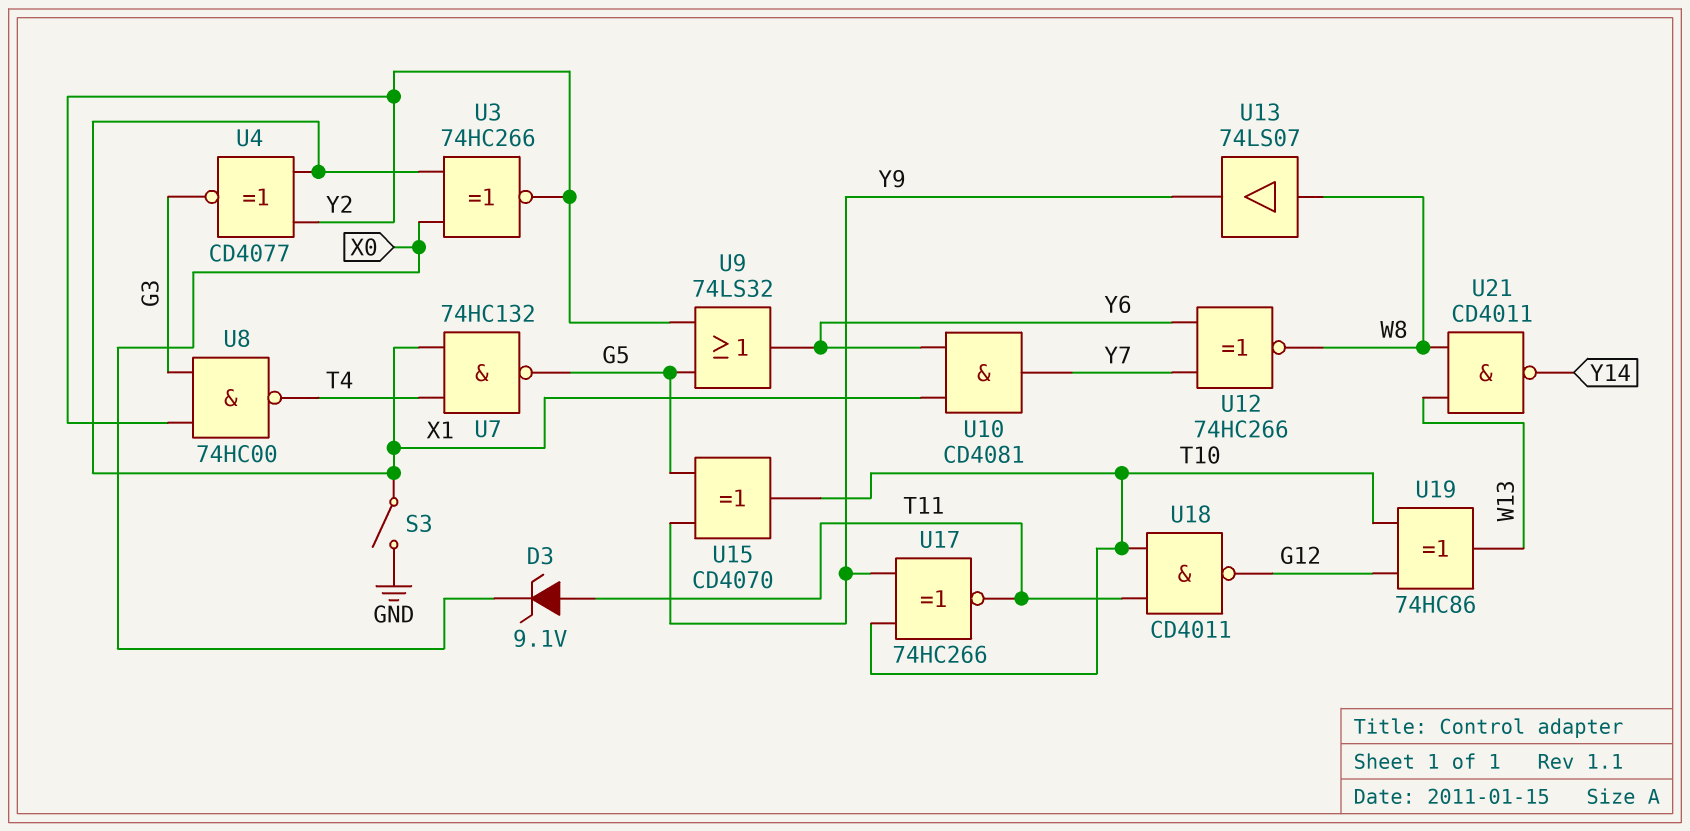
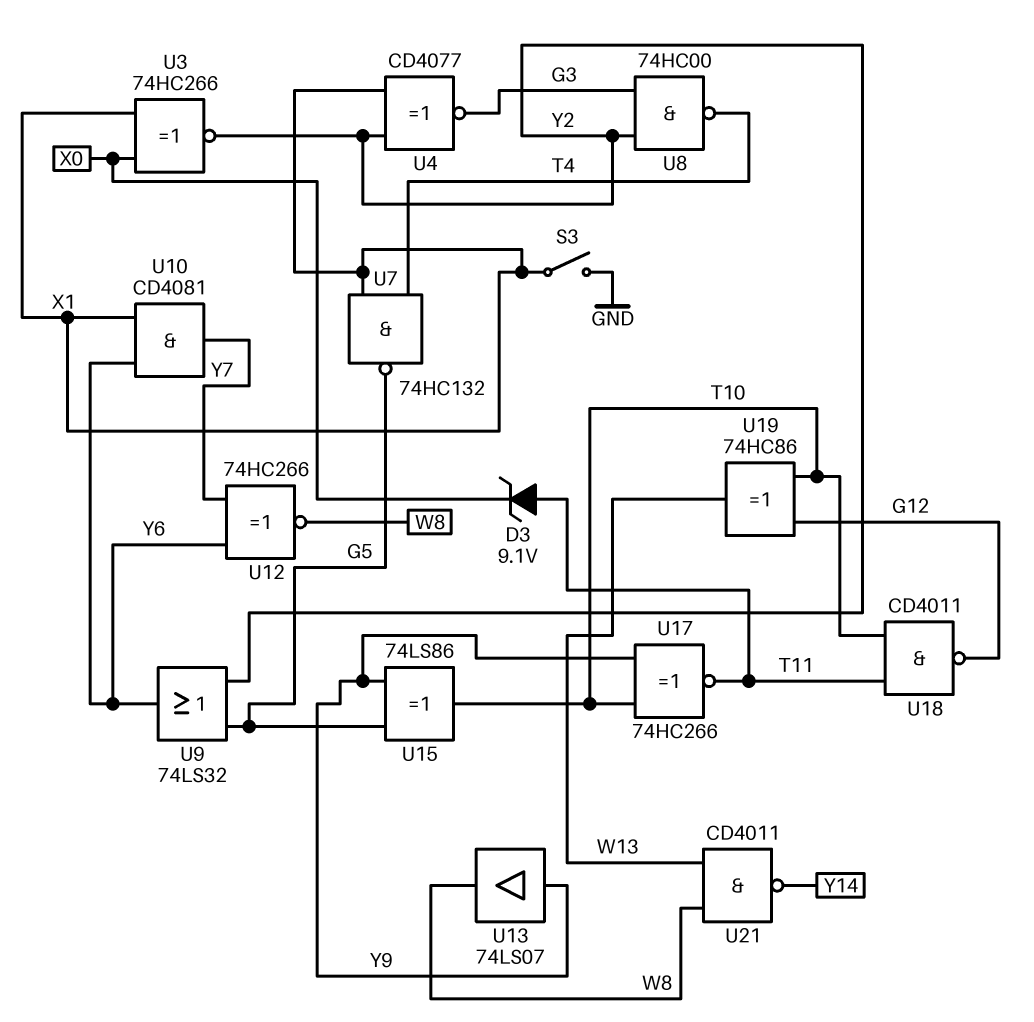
U13: buffer 74LS07 (in W8, out Y9) -> buffer 74LS07 (in Y9, out W8)
U15: XOR CD4070 (in G5, in Y9, out T10) -> XOR 74LS86 (in G5, in Y9, out T10)

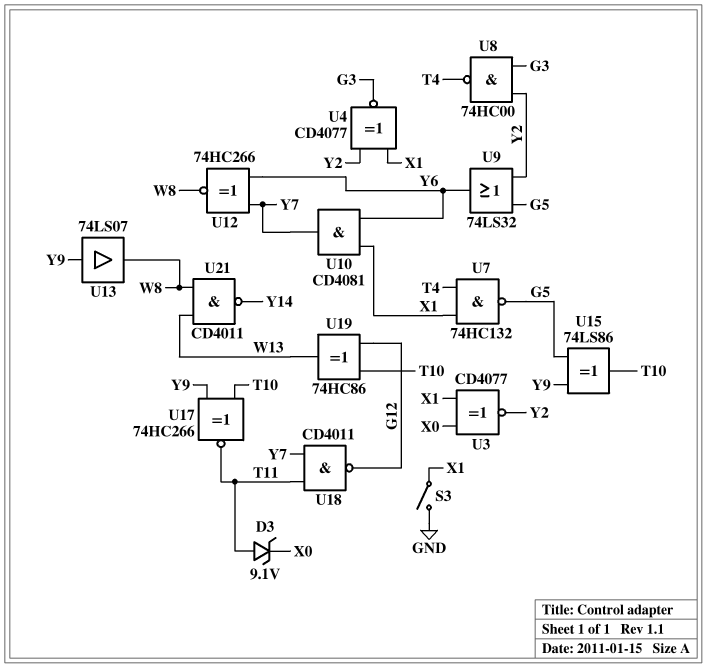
U3: XNOR 74HC266 (in X0, in X1, out Y2) -> XNOR CD4077 (in X0, in X1, out Y2)
U18: NAND CD4011 (in T10, in T11, out G12) -> NAND CD4011 (in T11, in Y7, out G12)

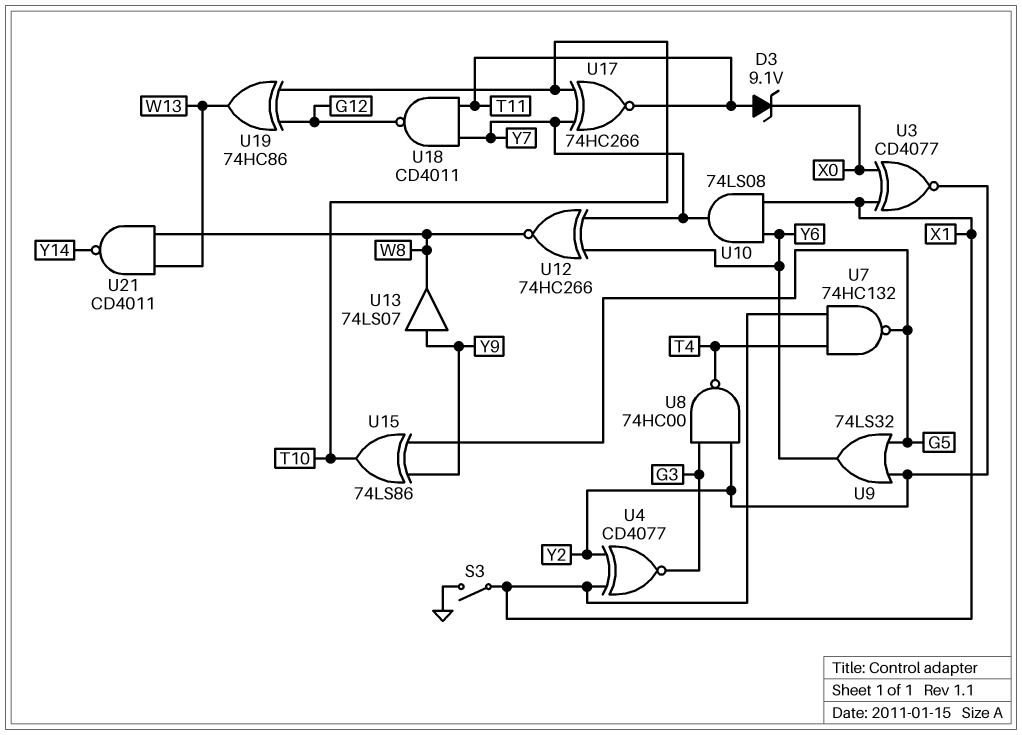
U10: AND CD4081 (in X1, in Y6, out Y7) -> AND 74LS08 (in X1, in Y6, out Y7)
U17: XNOR 74HC266 (in T10, in Y9, out T11) -> XNOR 74HC266 (in T10, in Y7, out T11)

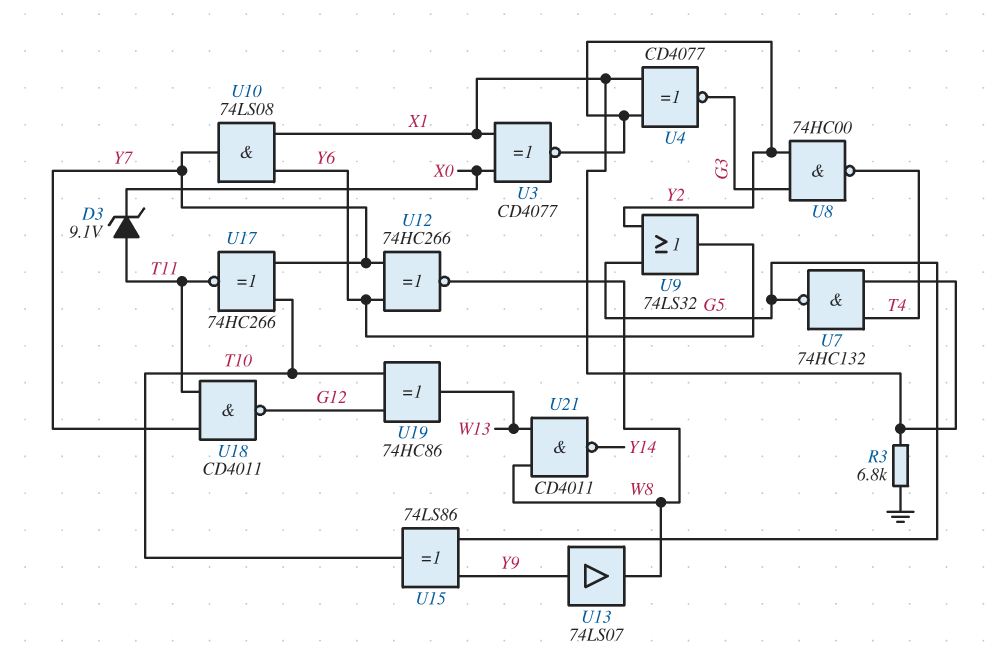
R3: none -> 6.8k (GND, X1)
S3: switch (GND, X1) -> none

